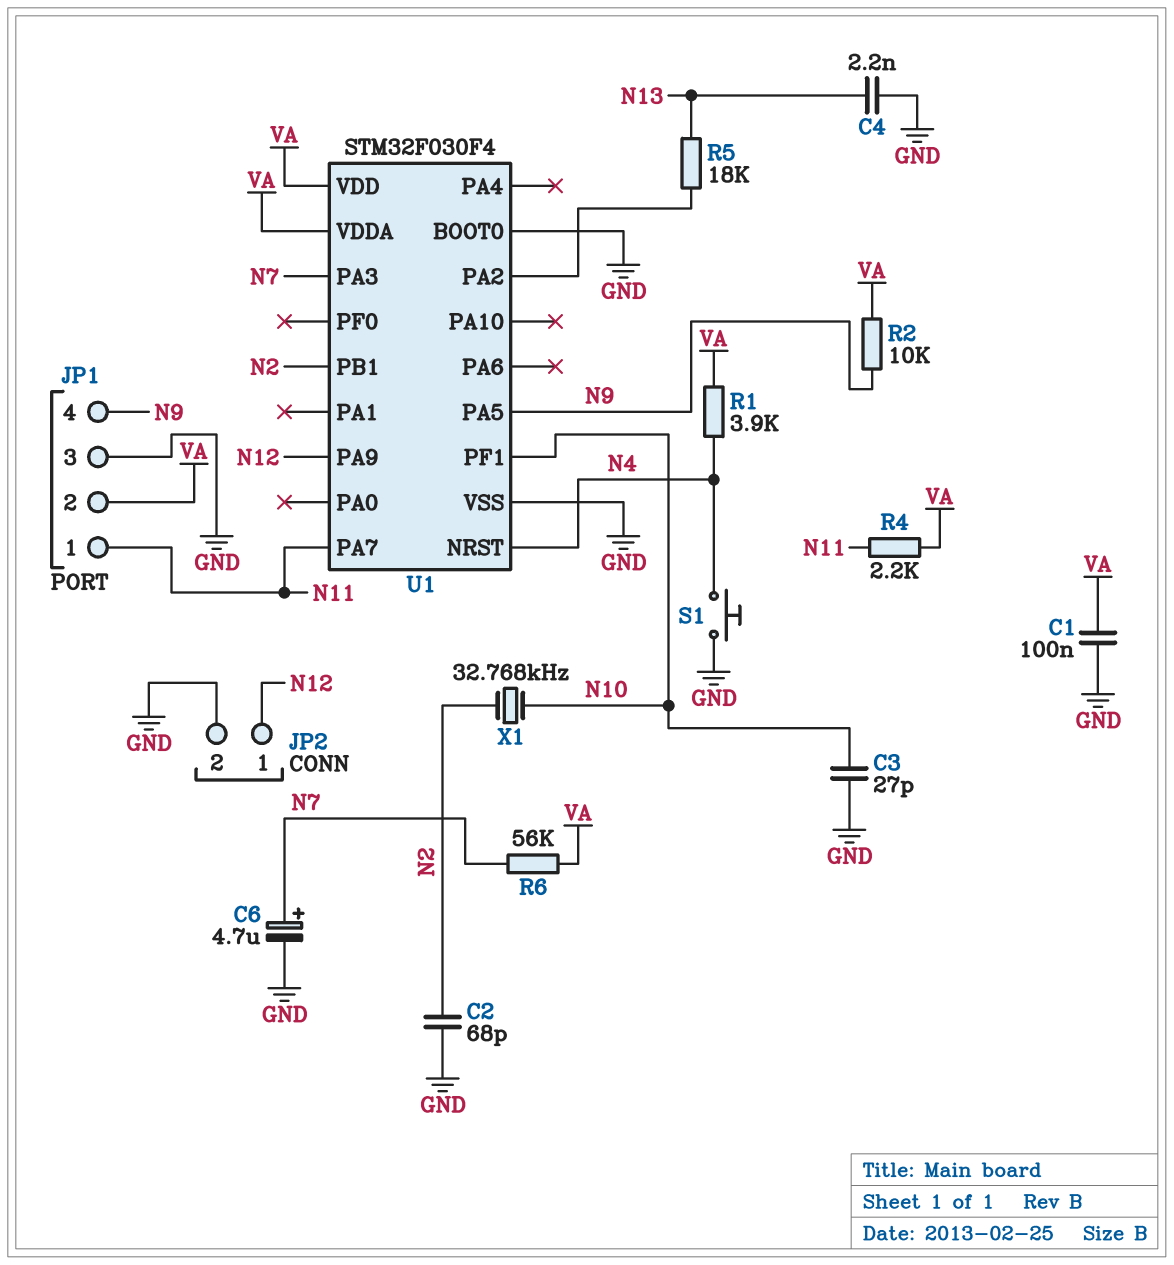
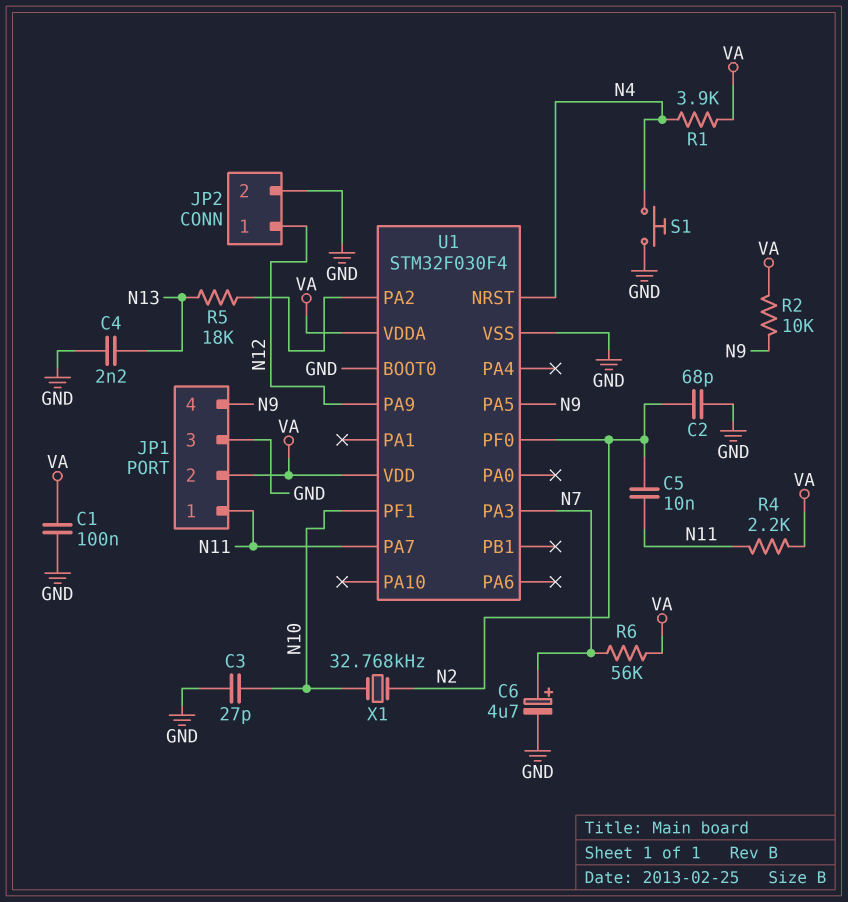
C5: none -> 10nF (N2, N11)
U1 pin PB1: N2 -> none
U1 pin PF0: none -> N2

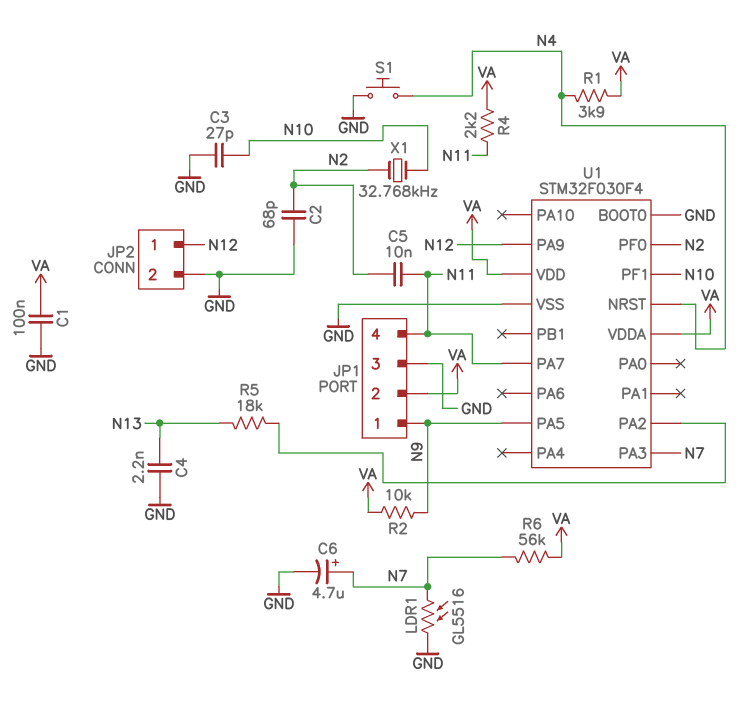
JP1 pin 1: N11 -> N9
JP1 pin 4: N9 -> N11
LDR1: none -> GL5516 (GND, N7)

